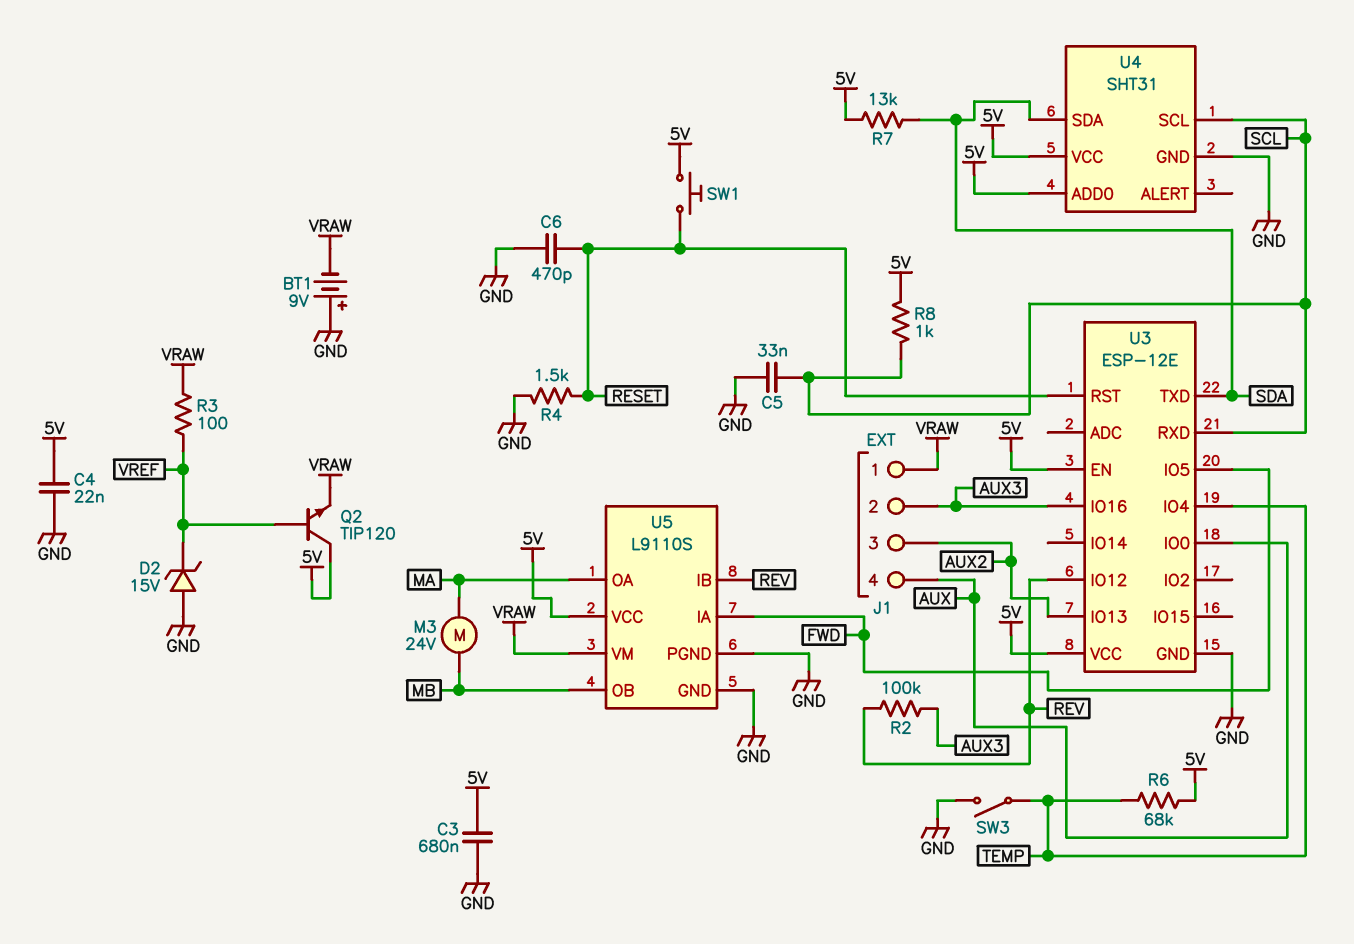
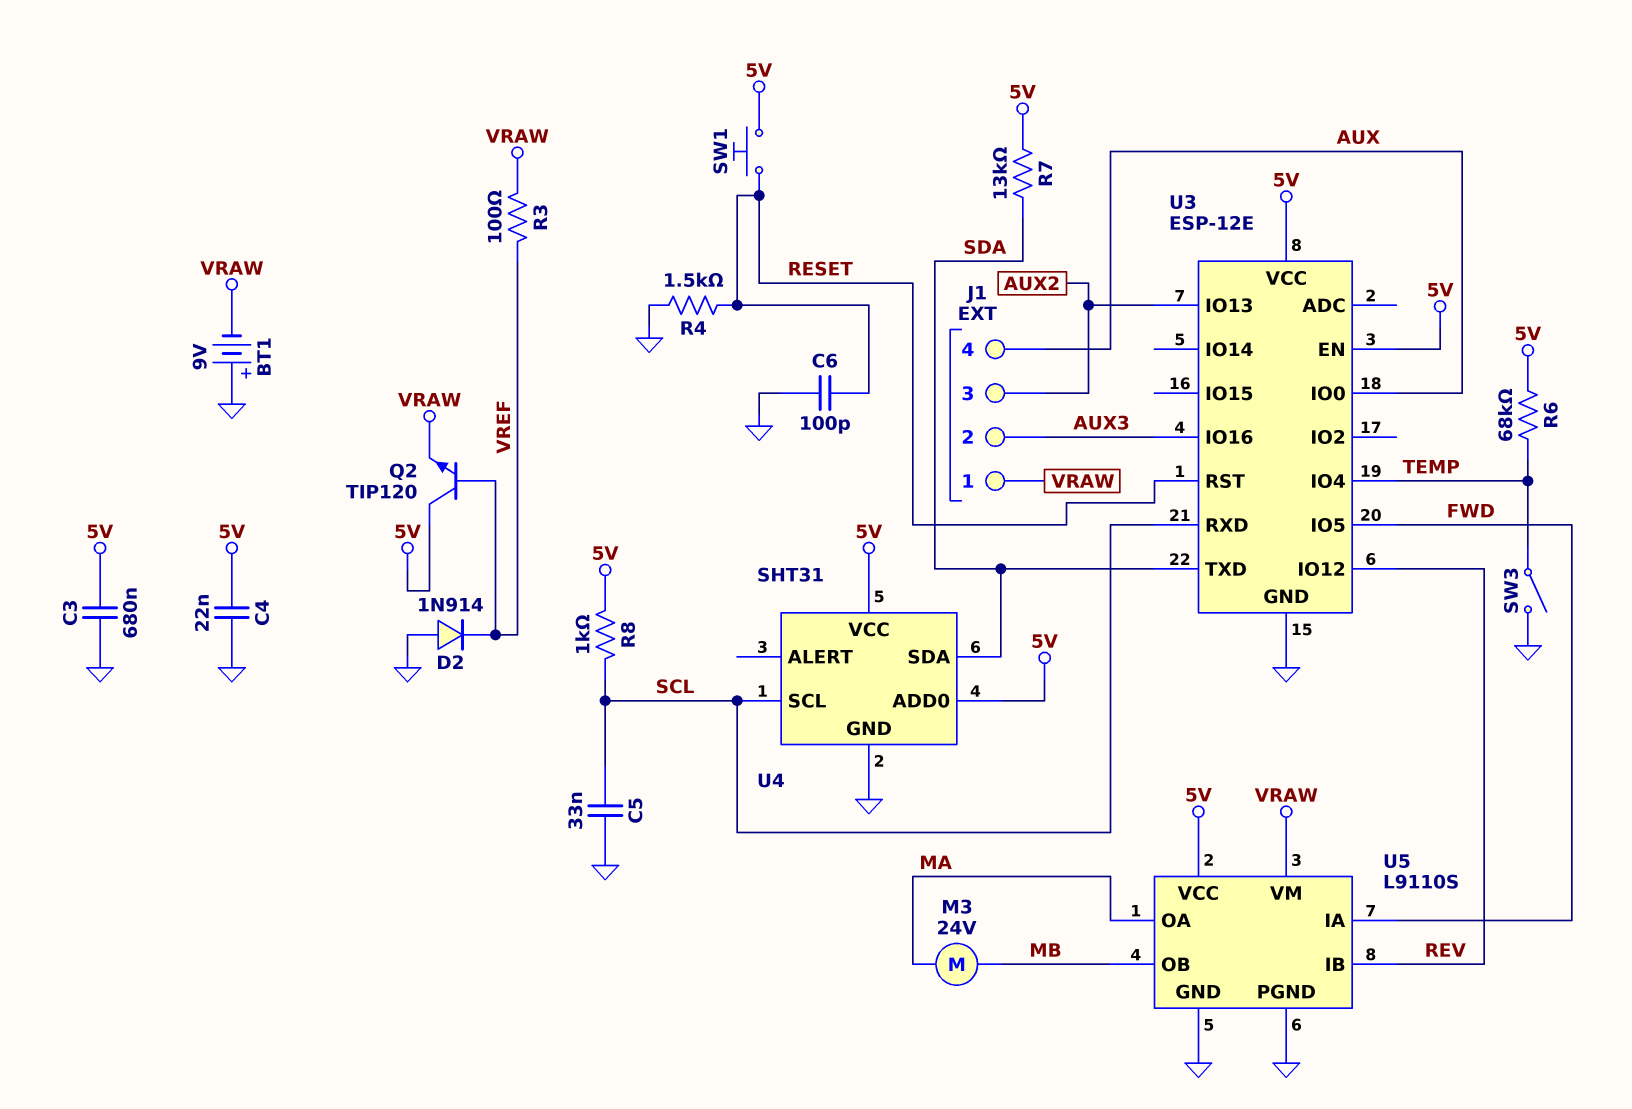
C6: 470pF (GND, RESET) -> 100pF (GND, RESET)
D2: zener 15V (A GND, K VREF) -> diode 1N914 (A GND, K VREF)
R2: 100k (AUX3, REV) -> none

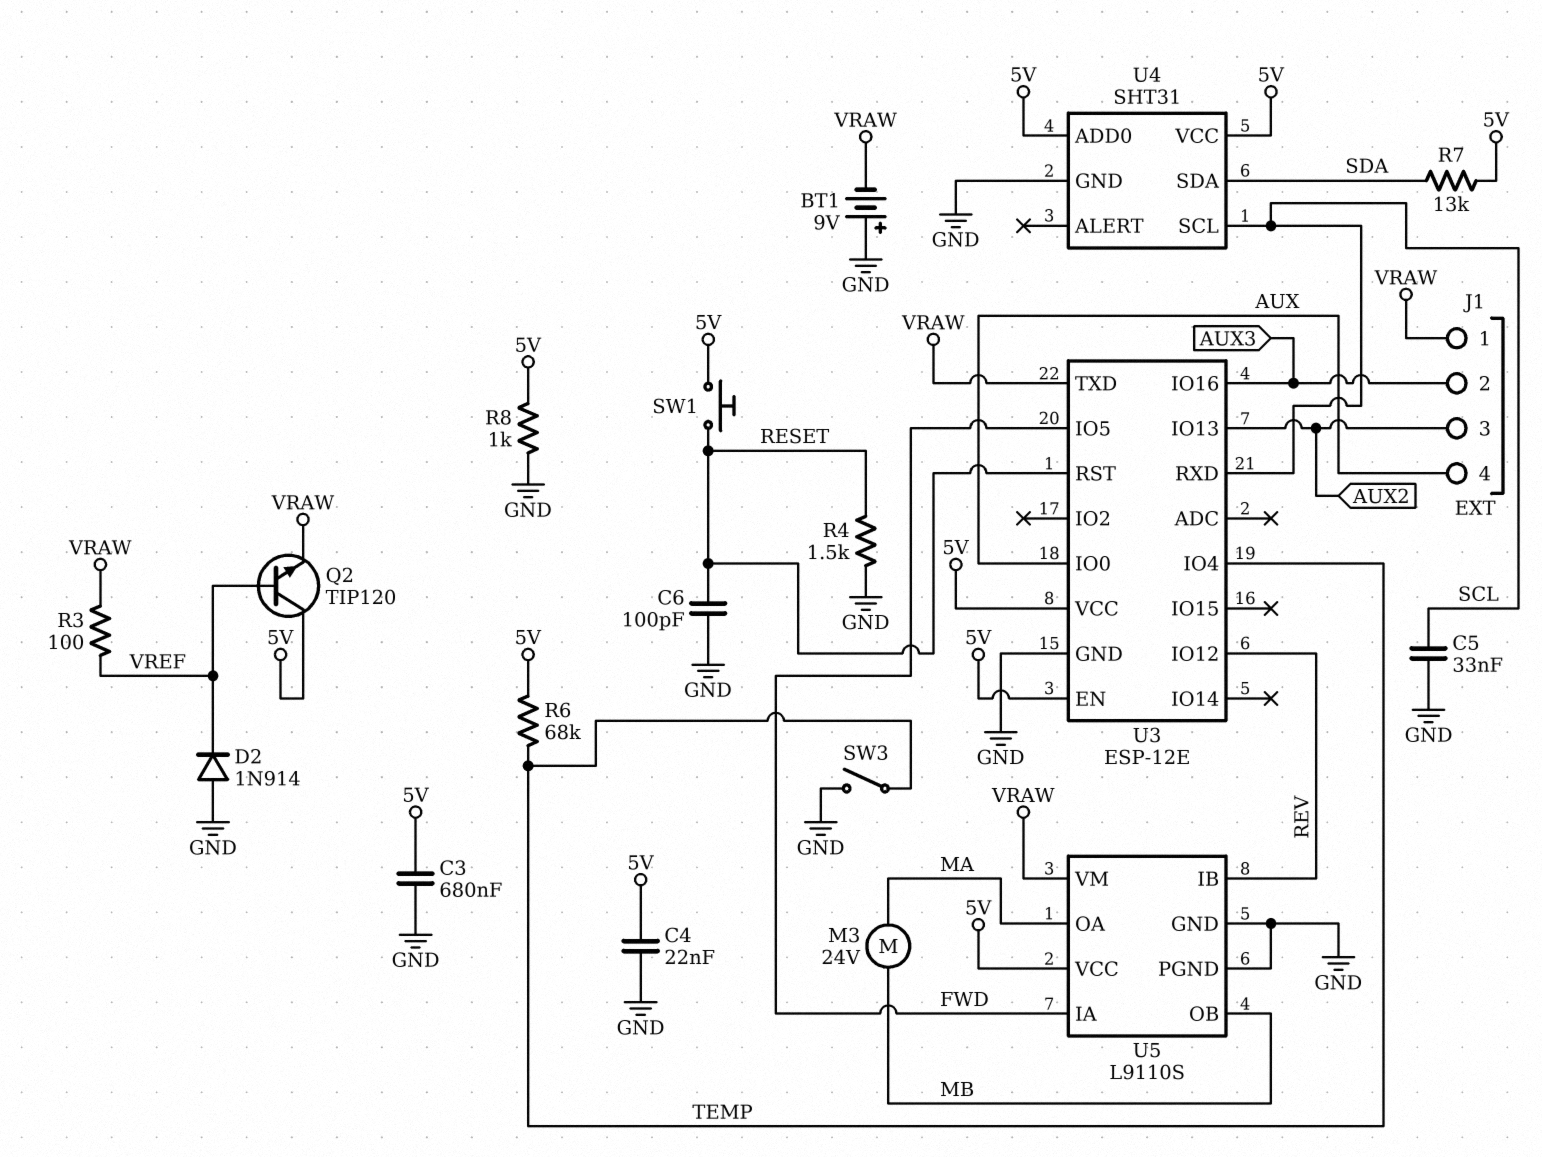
R8: 1k (5V, SCL) -> 1k (5V, GND)
U3 pin TXD: SDA -> VRAW

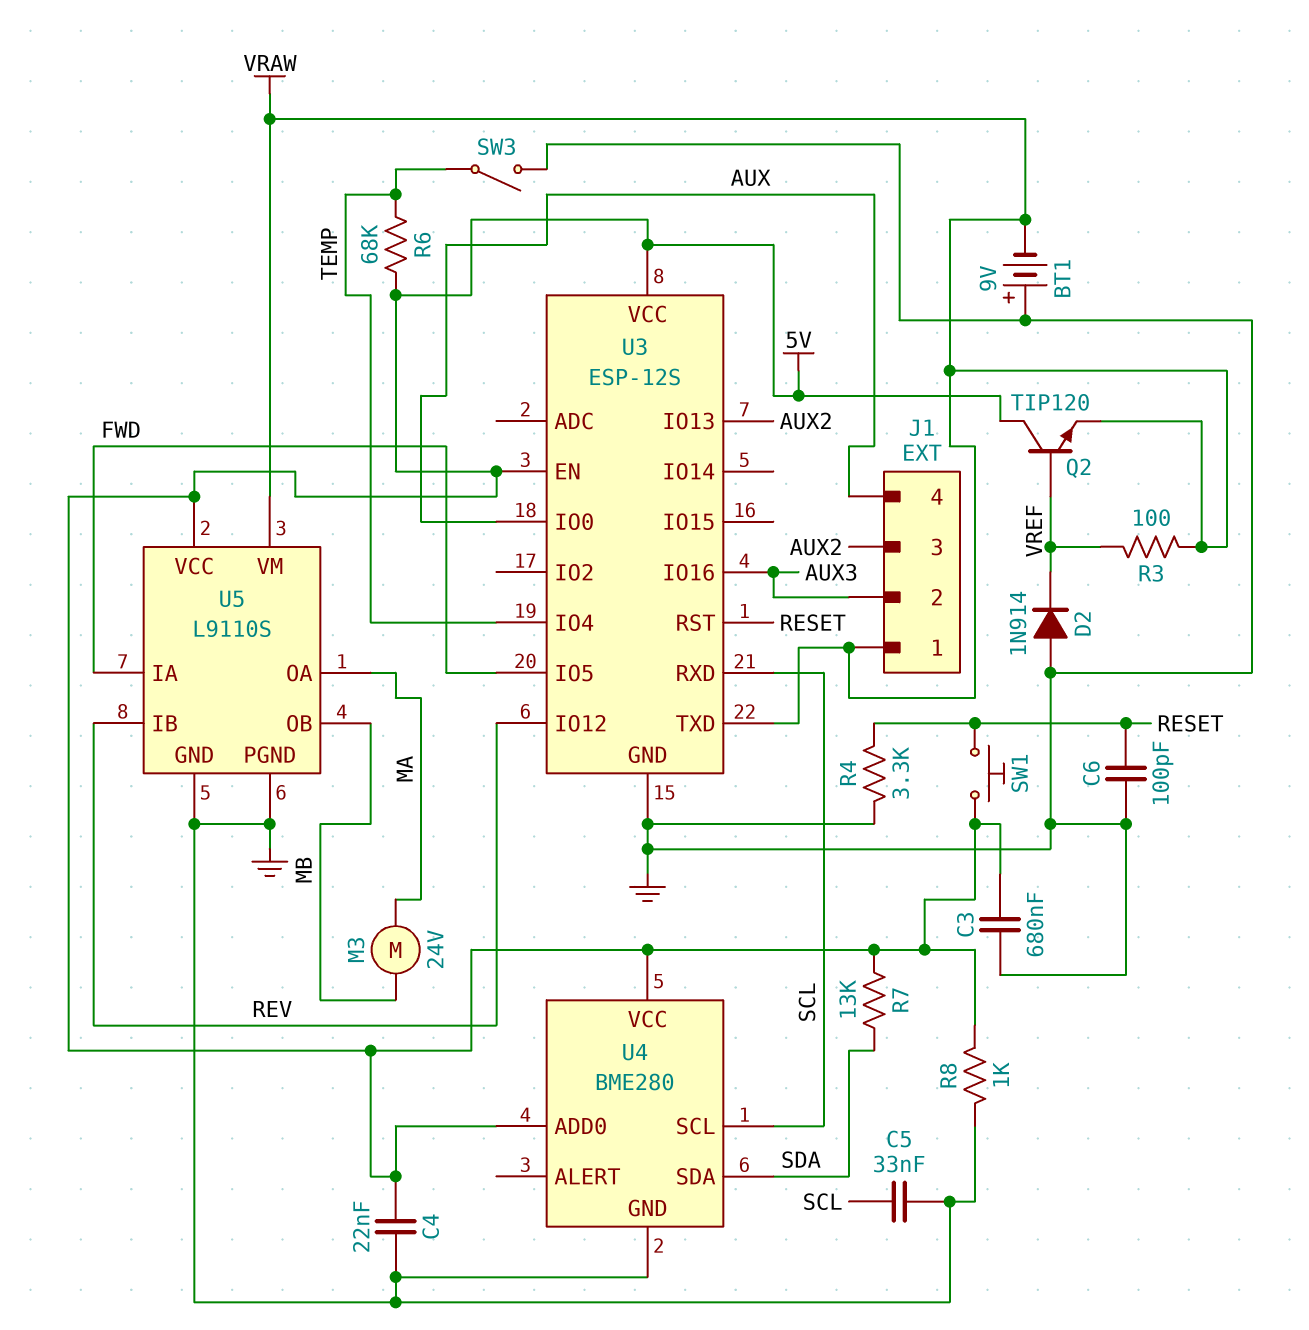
R4: 1.5k (GND, RESET) -> 3.3k (GND, RESET)
U3: ESP-12E -> ESP-12S
U4: SHT31 -> BME280

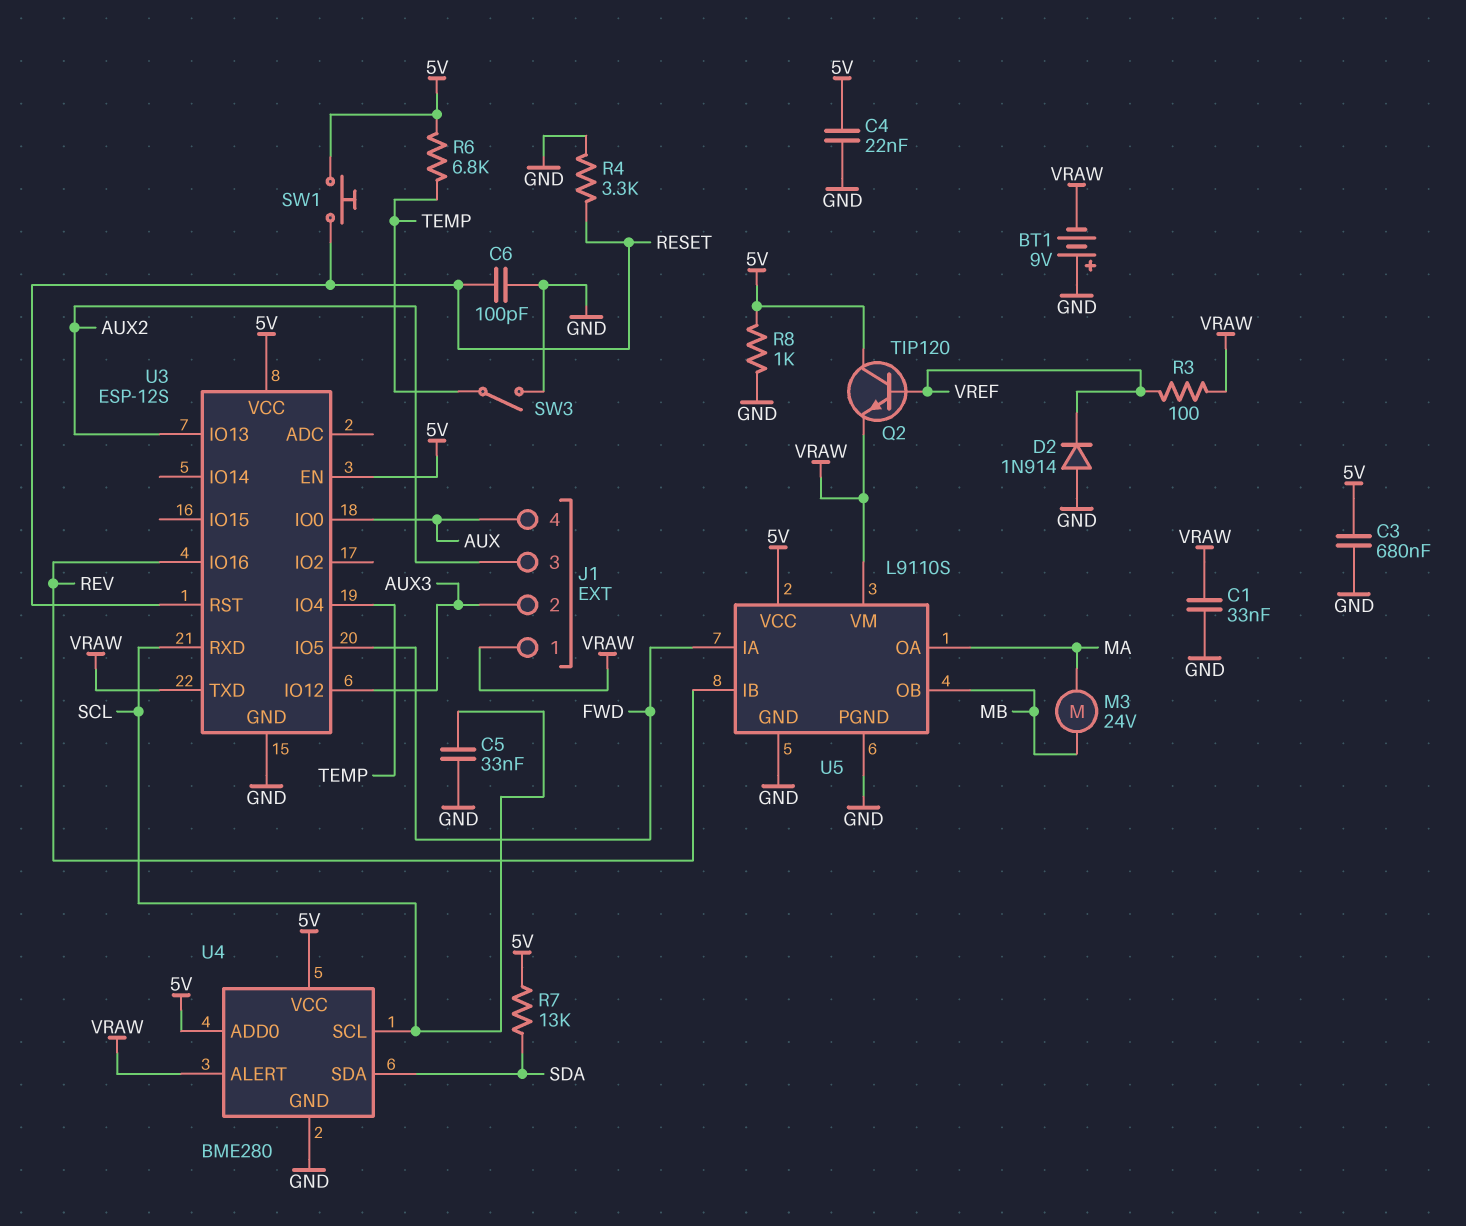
C1: none -> 33nF (GND, VRAW)
R6: 68k (5V, TEMP) -> 6.8k (5V, TEMP)
U3 pin IO12: REV -> AUX3
U3 pin IO16: AUX3 -> REV
U4 pin ALERT: none -> VRAW

